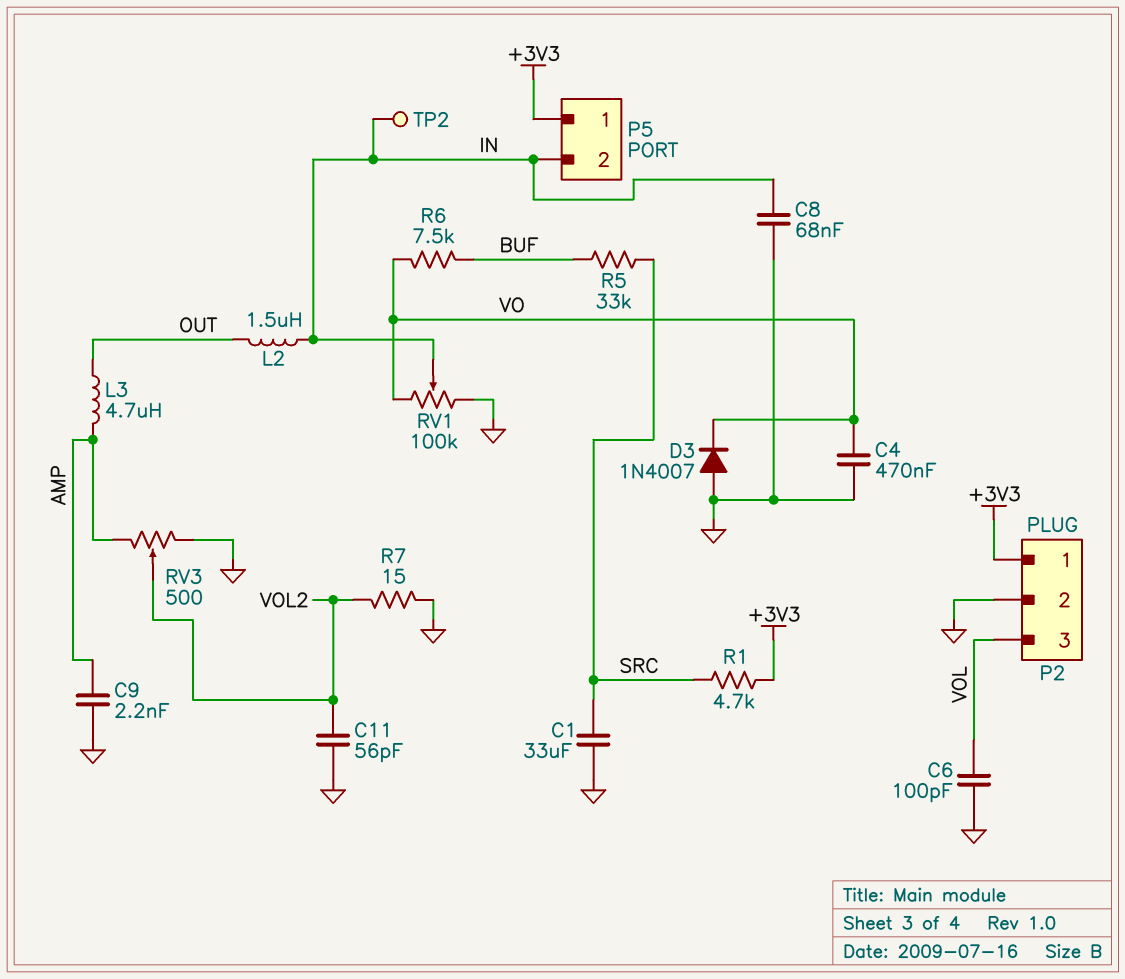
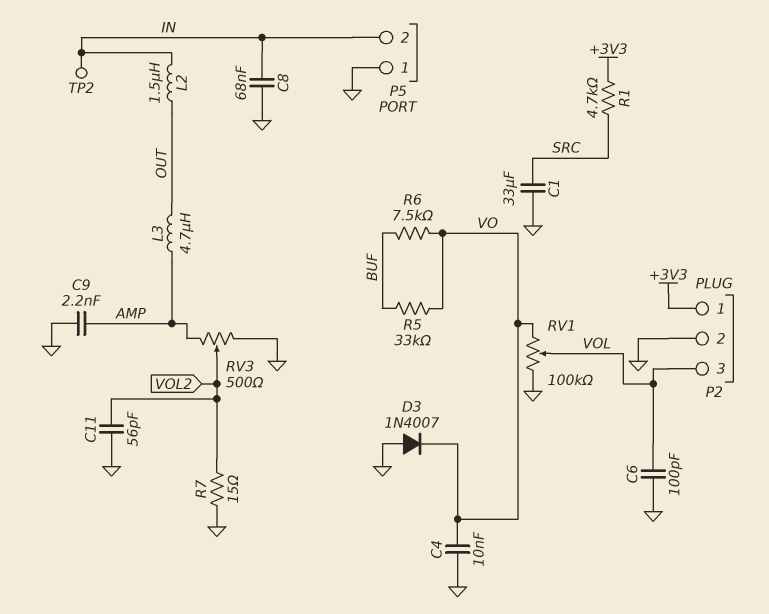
C4: 470nF (GND, VO) -> 10nF (GND, VO)
P5 pin 1: +3V3 -> GND
R5: 33k (BUF, SRC) -> 33k (BUF, VO)
RV1: 100k (GND, VO, wiper IN) -> 100k (GND, VO, wiper VOL)

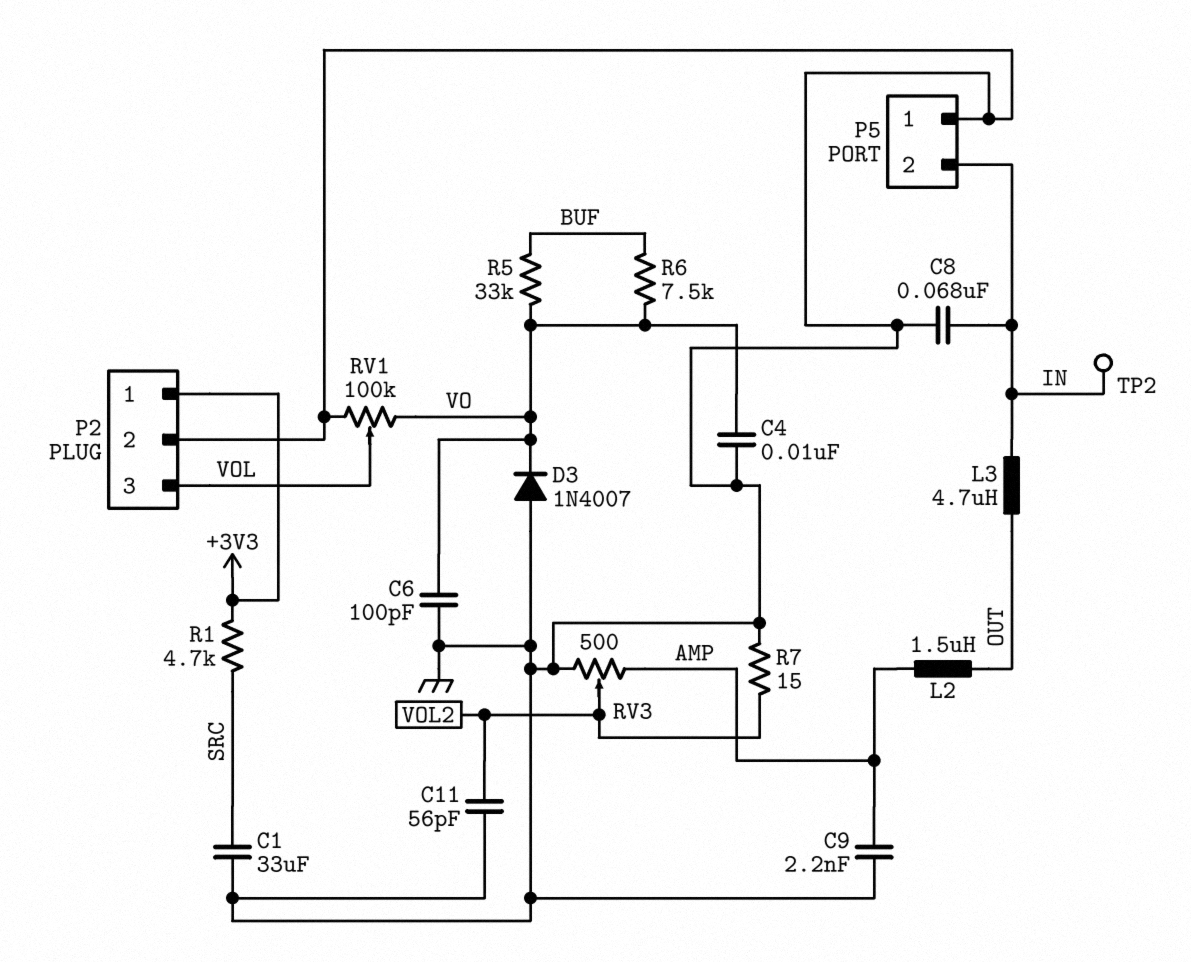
C6: 100pF (GND, VOL) -> 100pF (GND, VO)
L2: 1.5uH (IN, OUT) -> 1.5uH (AMP, OUT)
L3: 4.7uH (AMP, OUT) -> 4.7uH (IN, OUT)

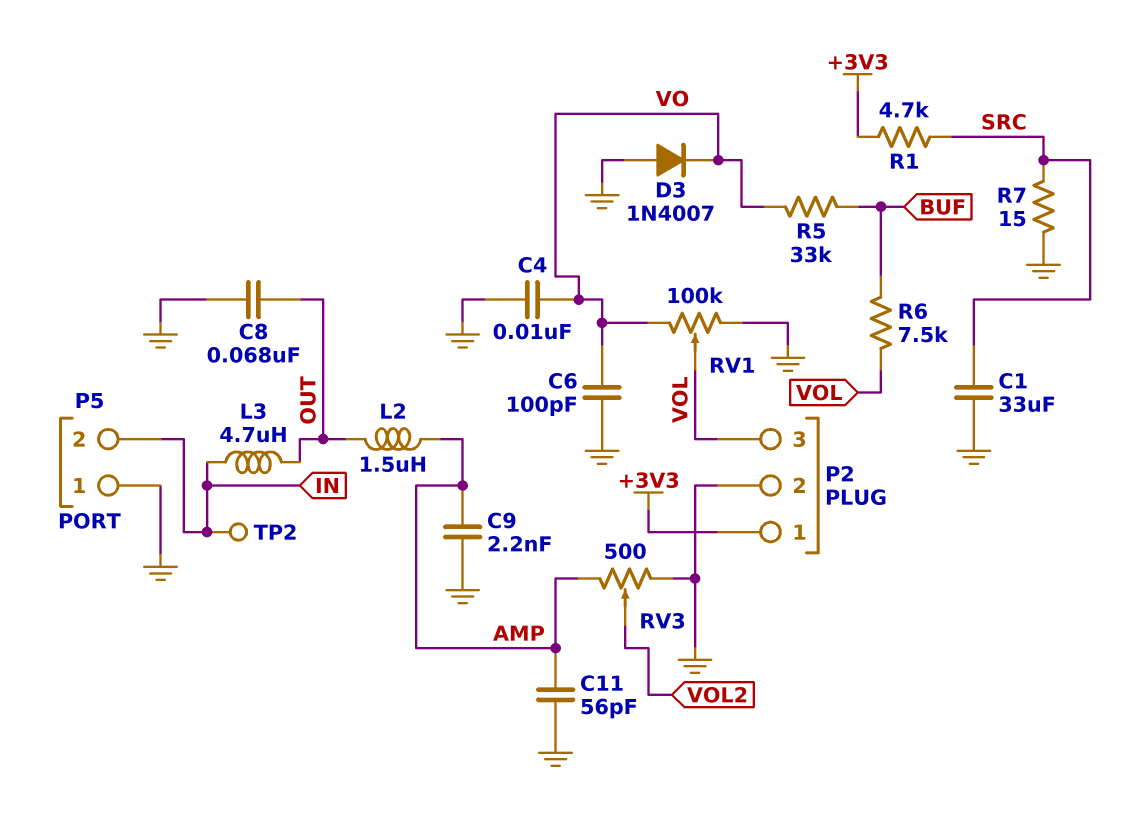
C8: 68nF (GND, IN) -> 68nF (GND, OUT)
C11: 56pF (GND, VOL2) -> 56pF (AMP, GND)
R6: 7.5k (BUF, VO) -> 7.5k (BUF, VOL)
R7: 15 (GND, VOL2) -> 15 (GND, SRC)

